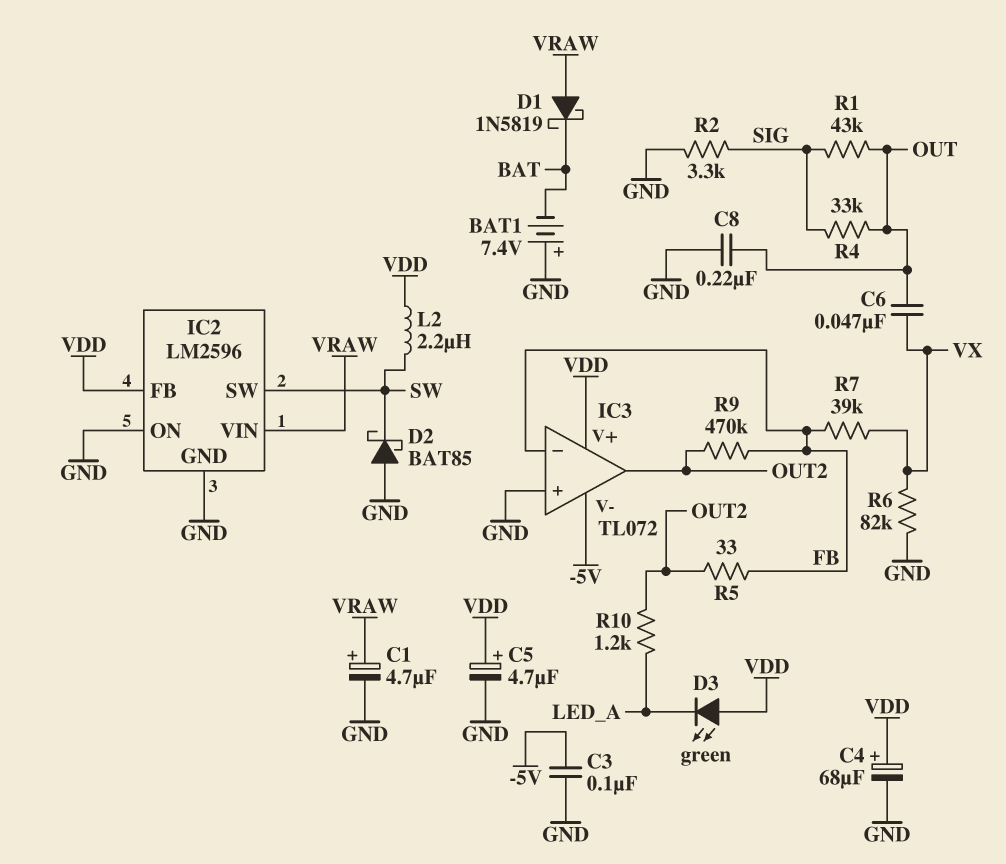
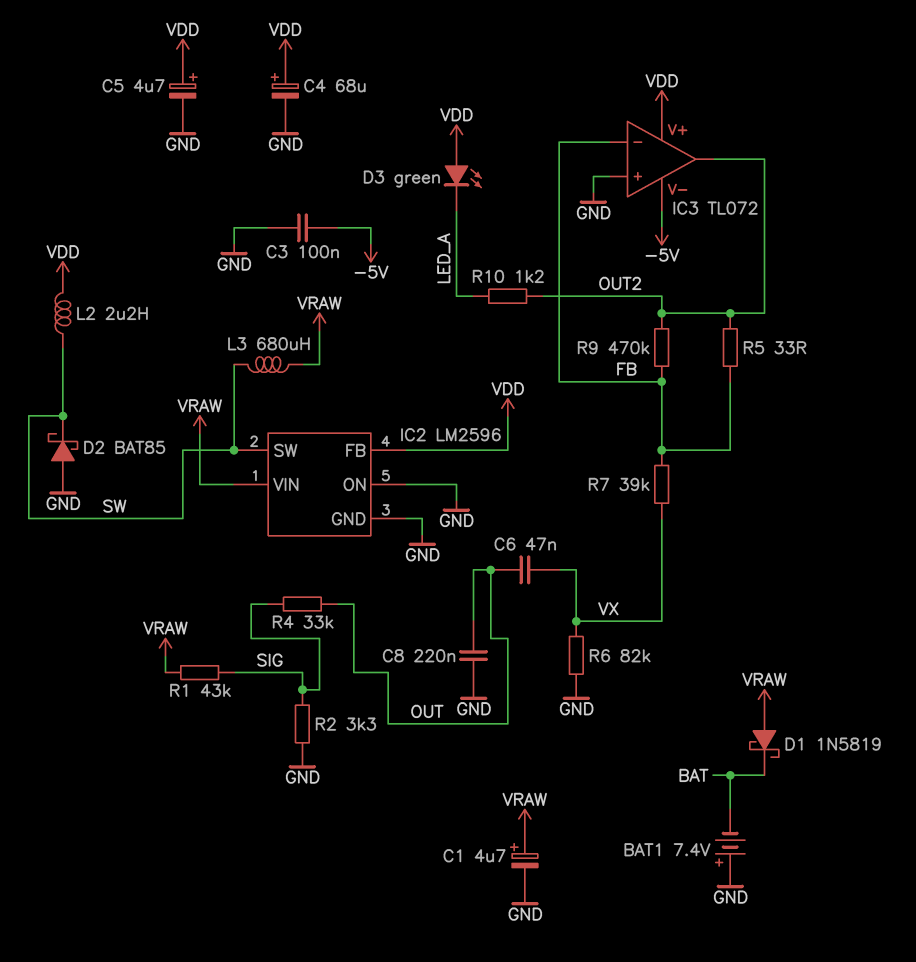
L3: none -> 680uH (SW, VRAW)
R1: 43k (OUT, SIG) -> 43k (SIG, VRAW)

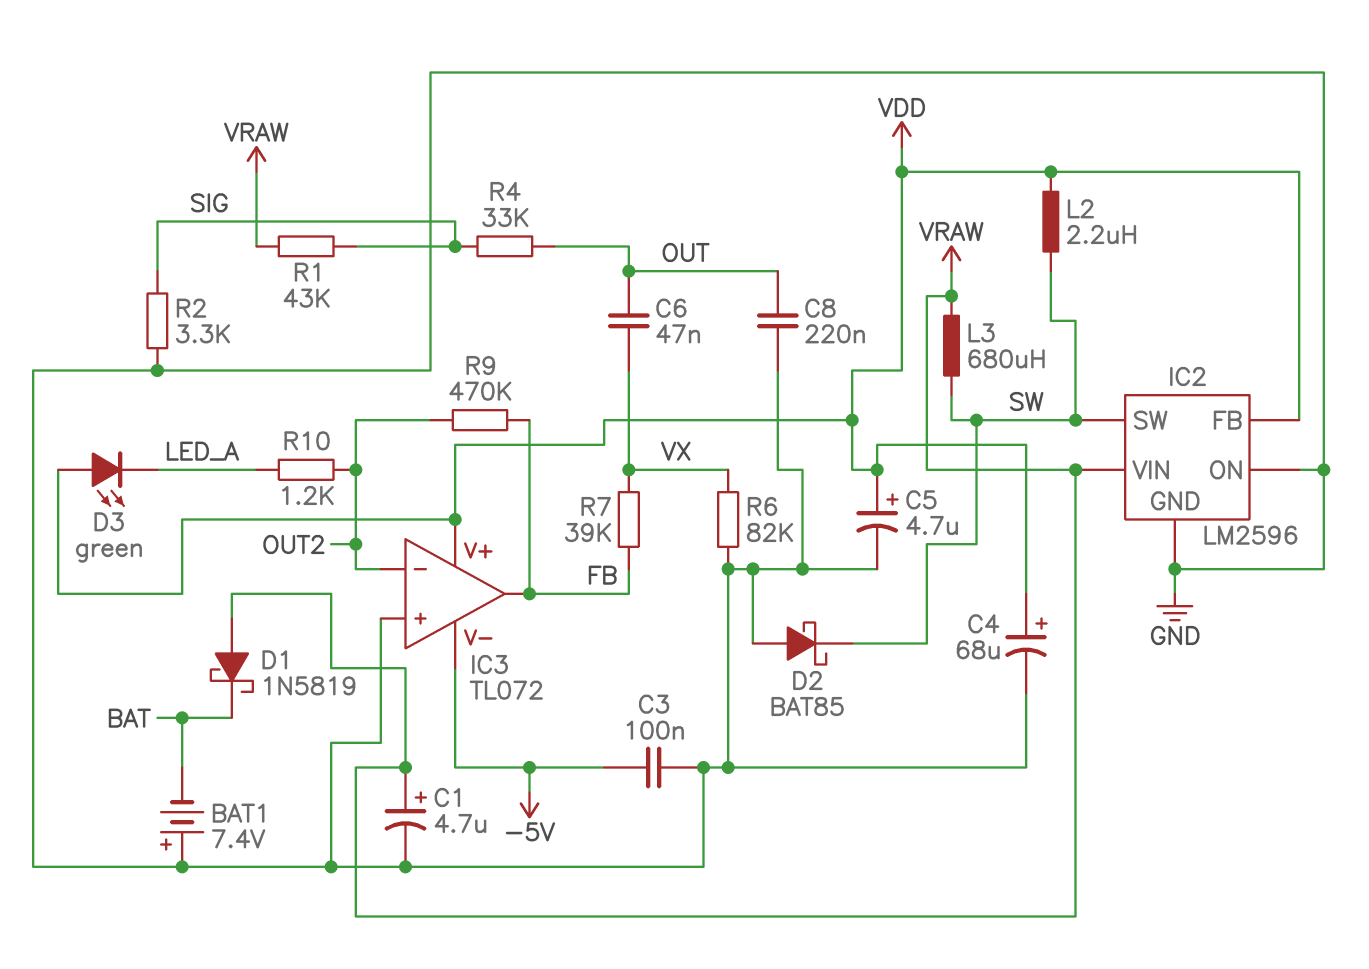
IC3 pin in-: FB -> OUT2
IC3 pin out: OUT2 -> FB
R5: 33 (FB, OUT2) -> none

